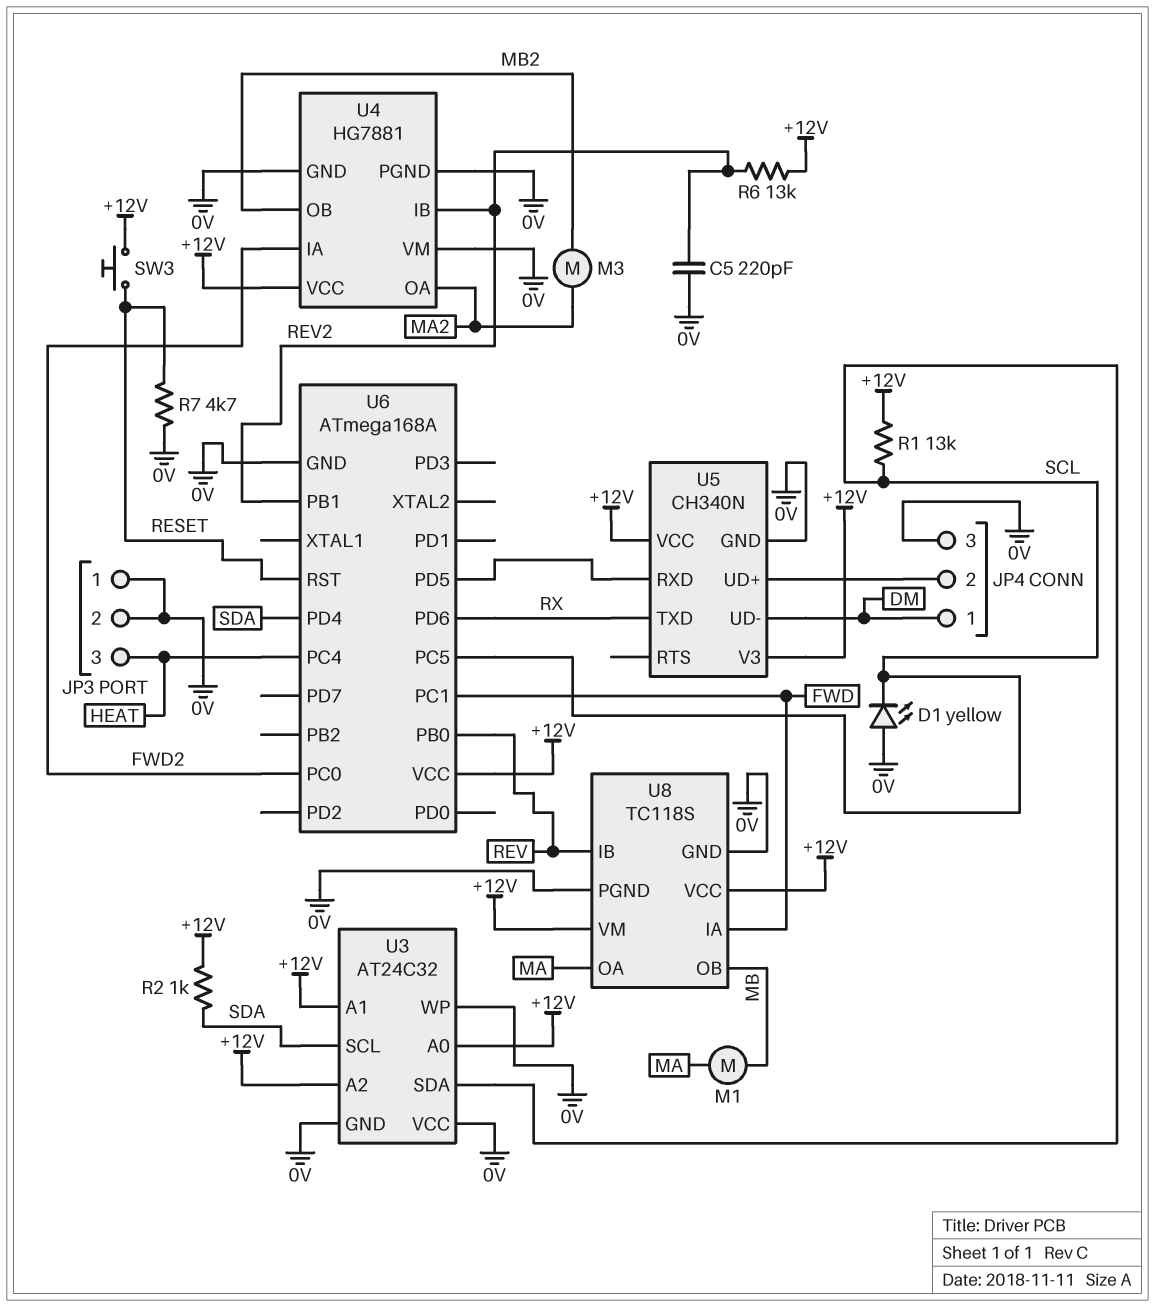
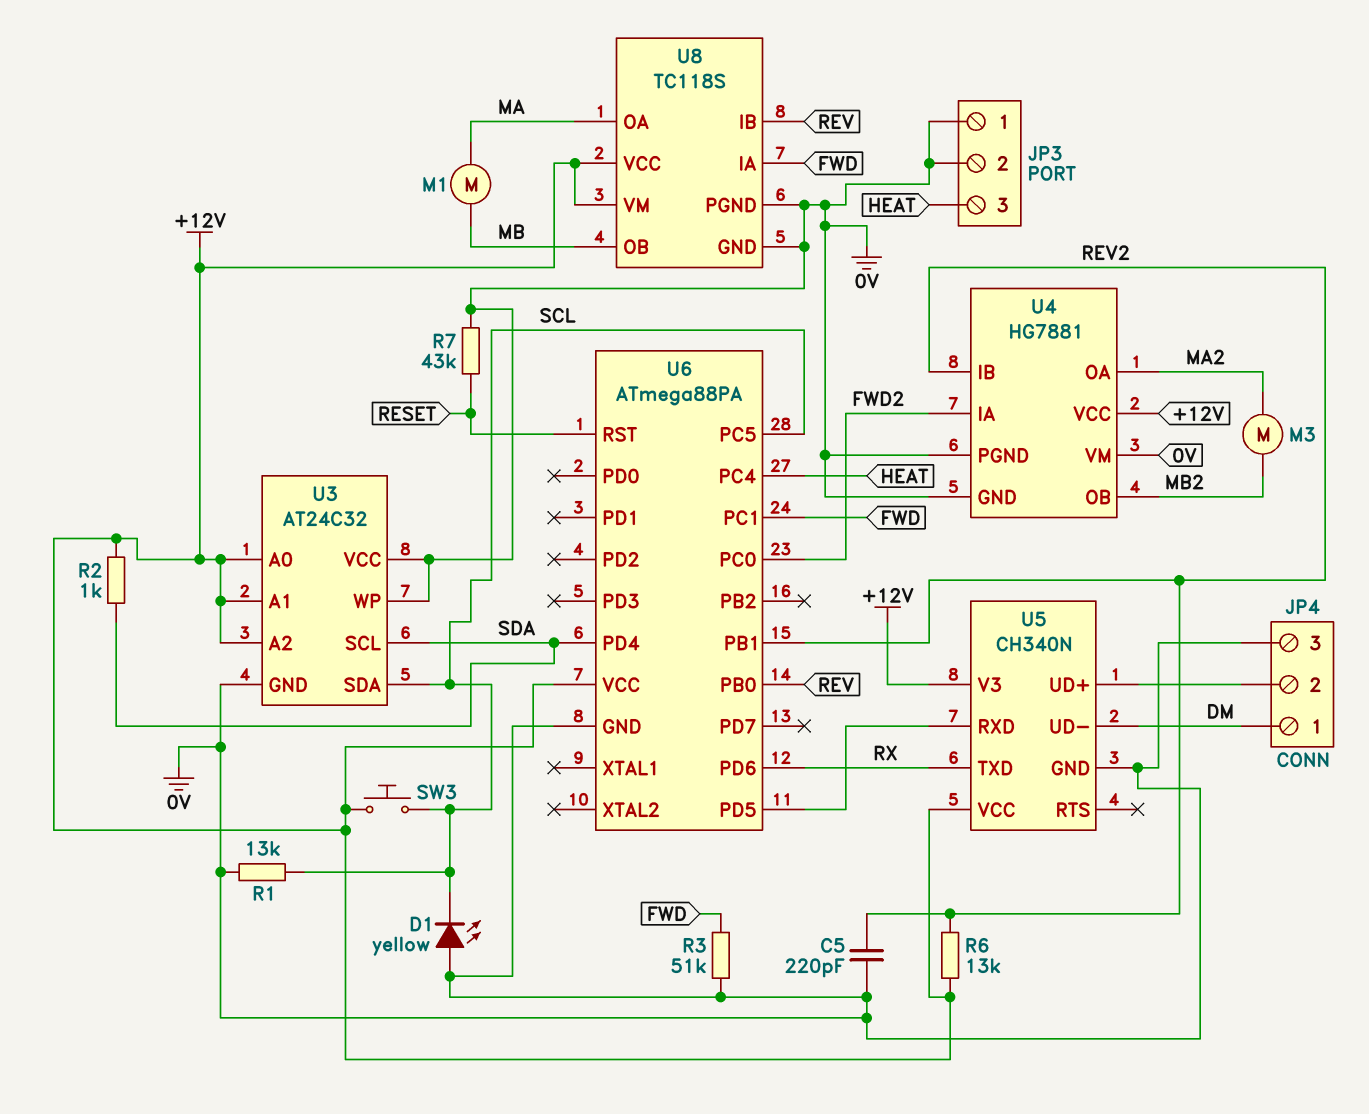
R1: 13k (+12V, SCL) -> 13k (0V, SCL)
R3: none -> 51k (0V, FWD)
R7: 4.7k (0V, RESET) -> 43k (0V, RESET)
SW3: button (+12V, RESET) -> button (+12V, SCL)
U6: ATmega168A -> ATmega88PA

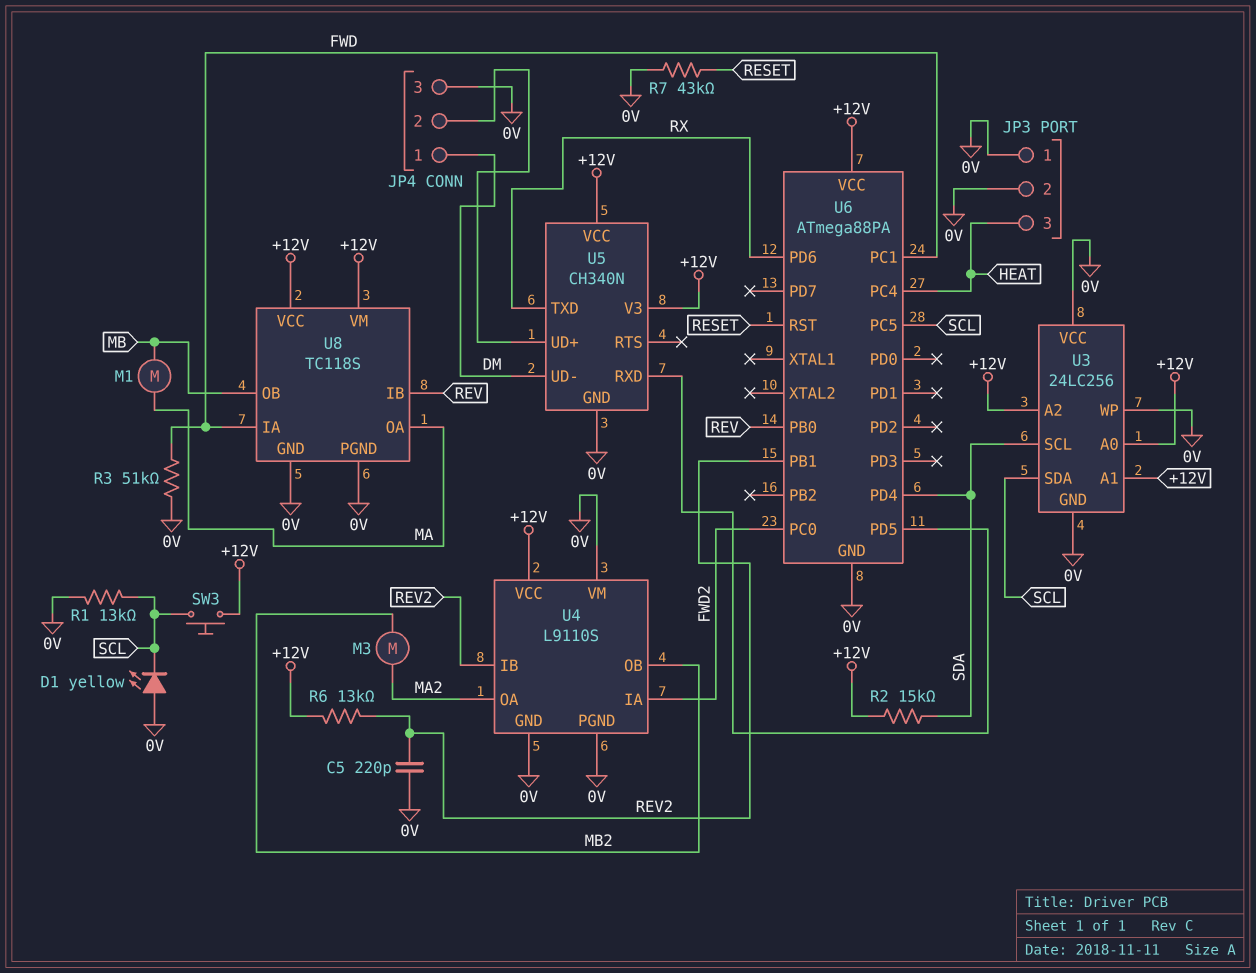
R2: 1k (+12V, SDA) -> 15k (+12V, SDA)
U3: AT24C32 -> 24LC256
U4: HG7881 -> L9110S

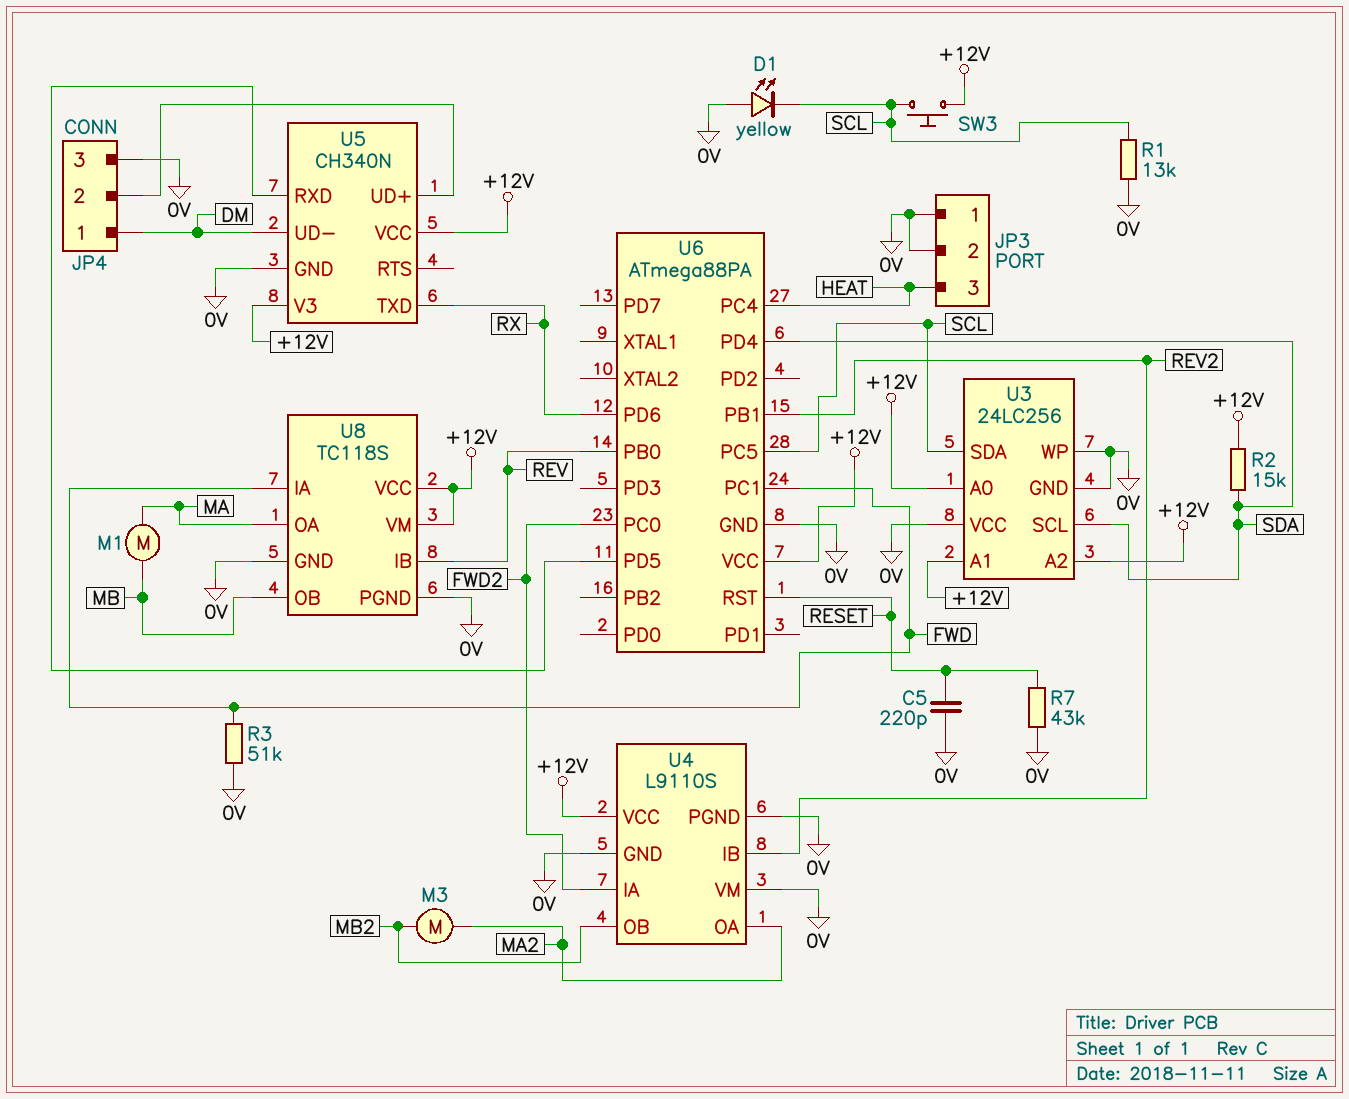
C5: 220pF (0V, REV2) -> 220pF (0V, RESET)
R6: 13k (+12V, REV2) -> none

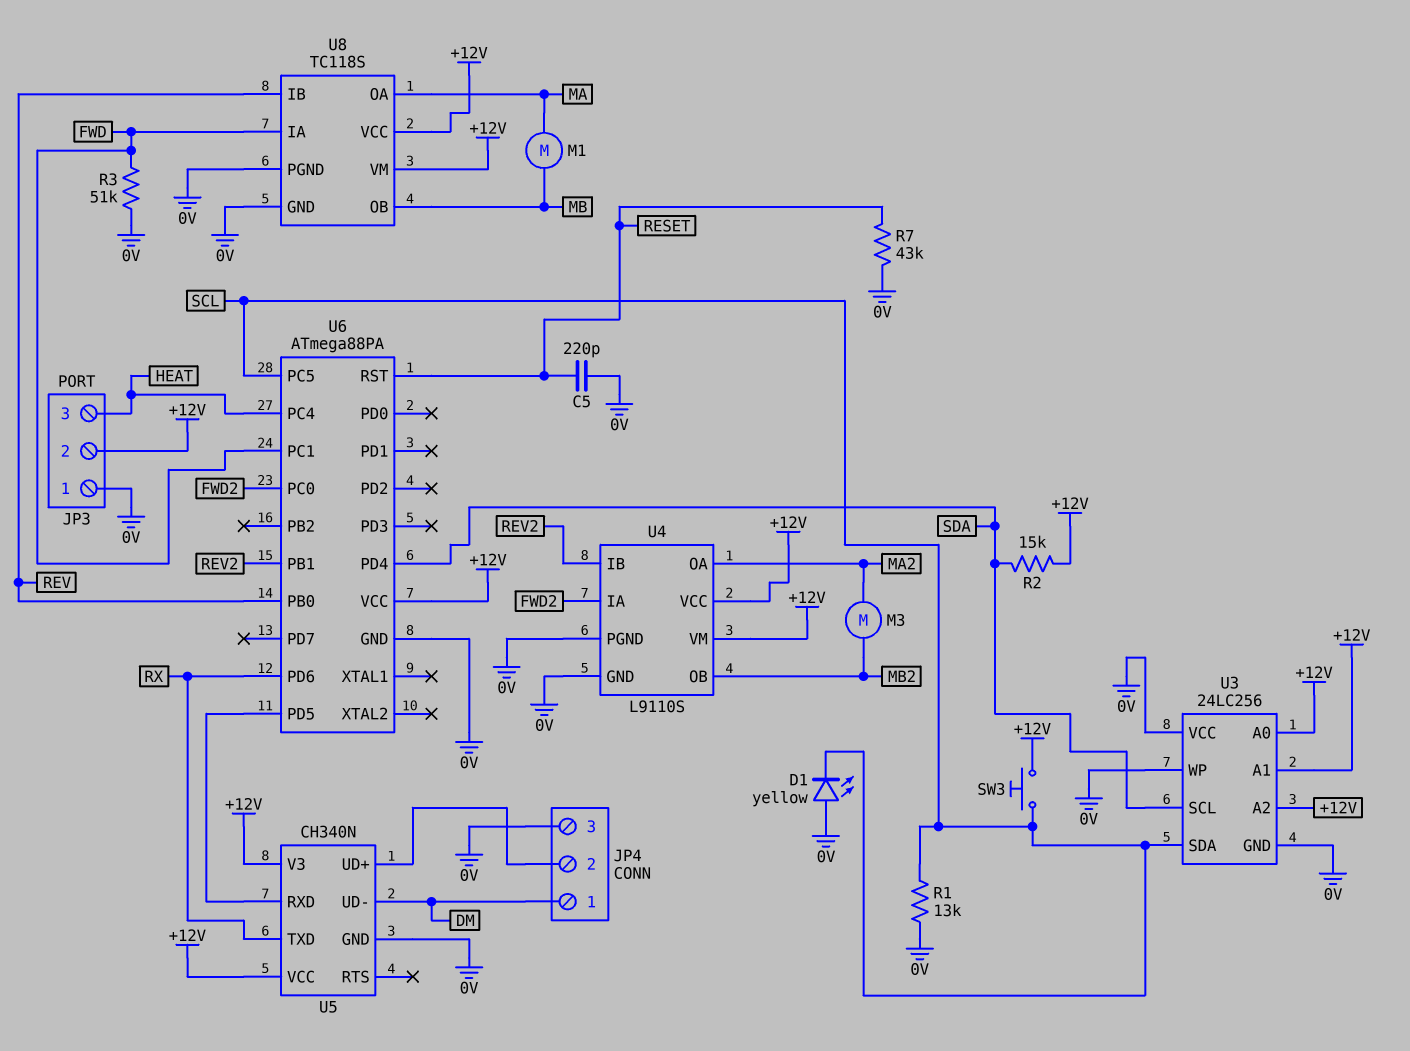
JP3 pin 2: 0V -> +12V
U4 pin VM: 0V -> +12V

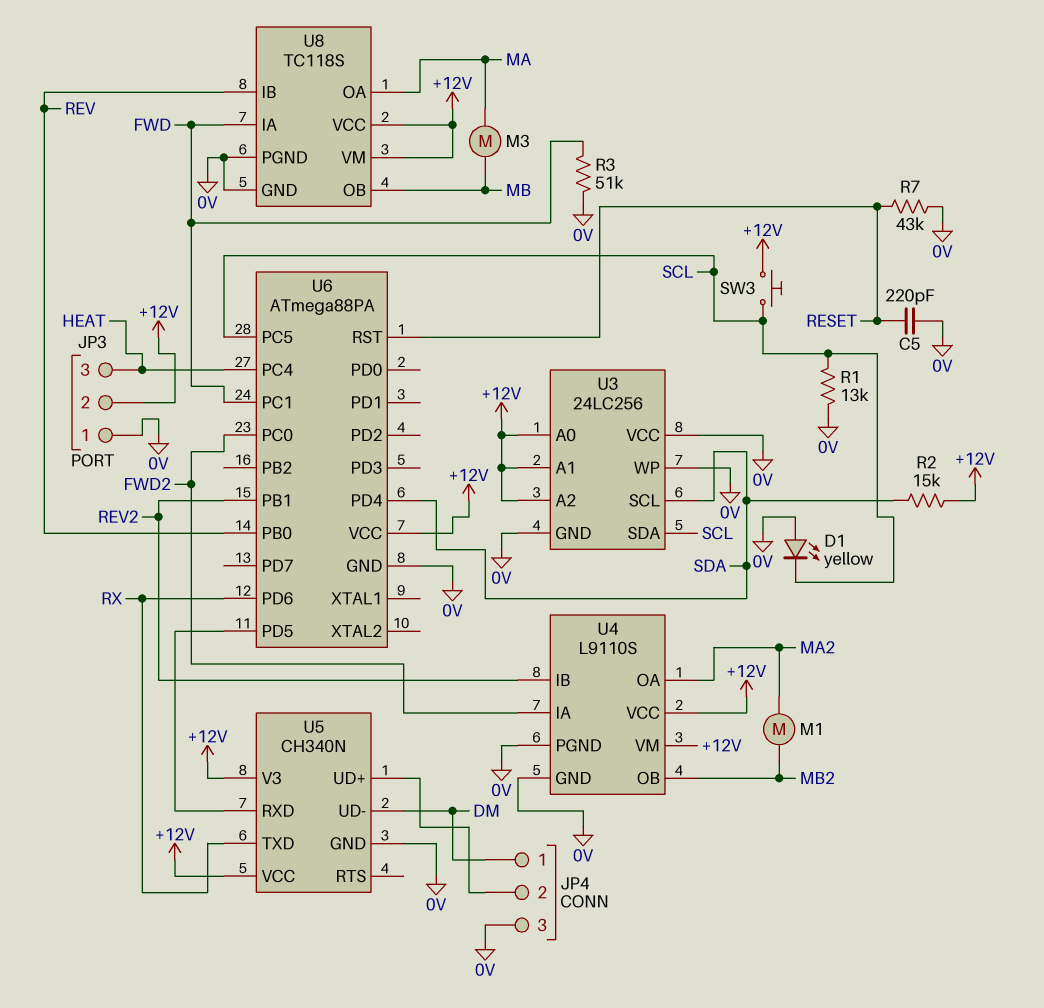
M1: motor (MA, MB) -> motor (MA2, MB2)
M3: motor (MA2, MB2) -> motor (MA, MB)

